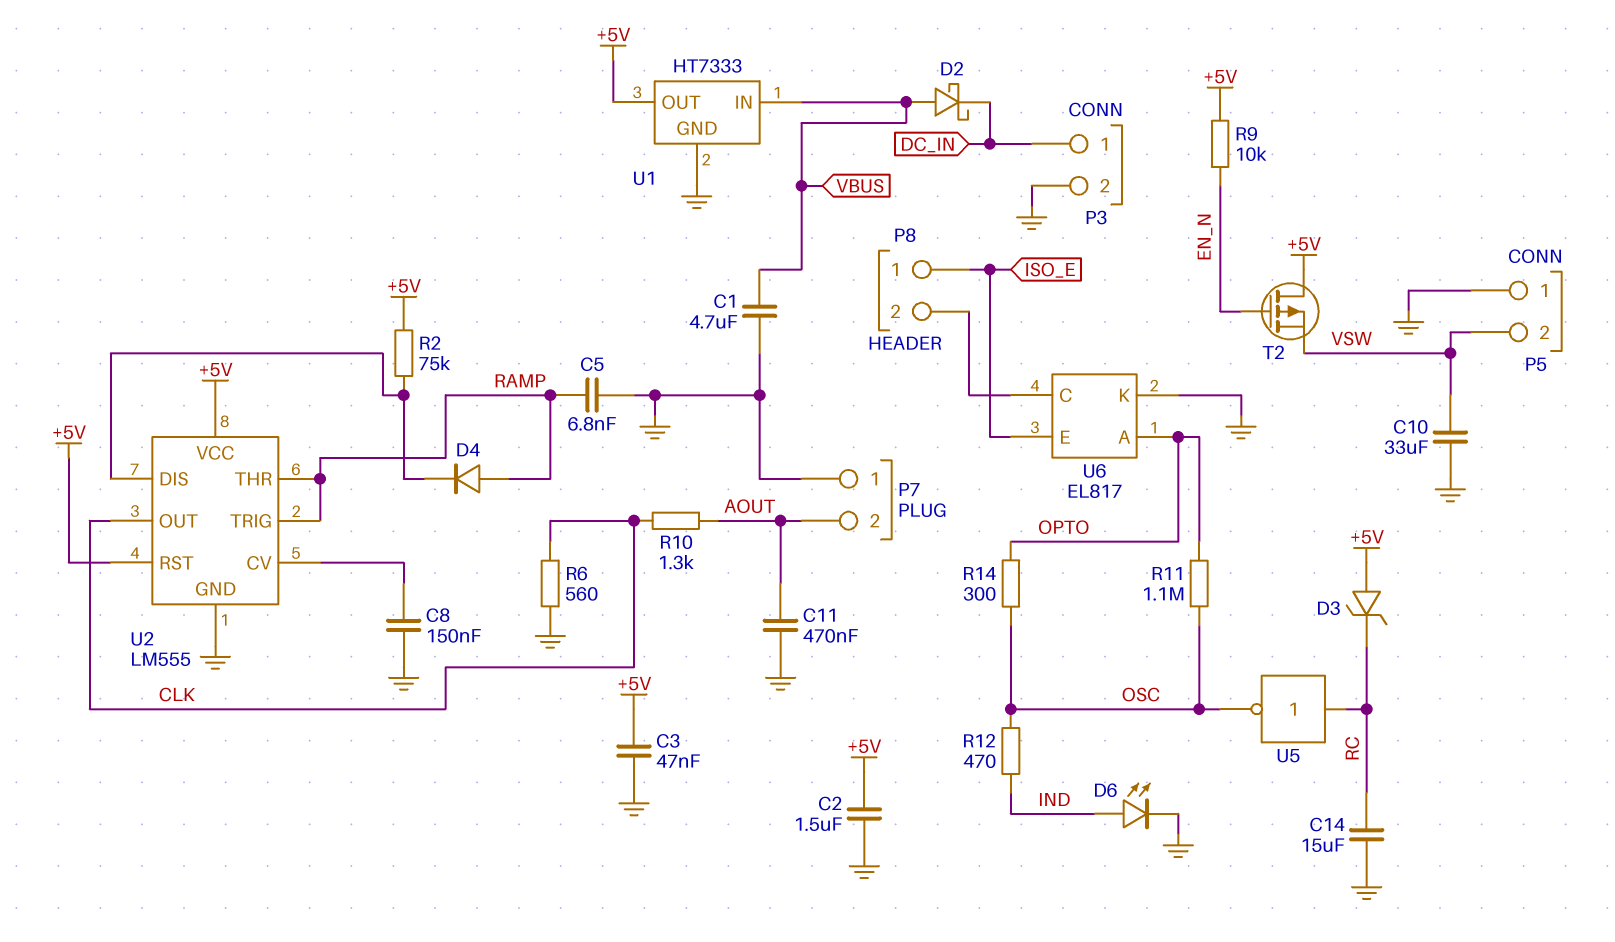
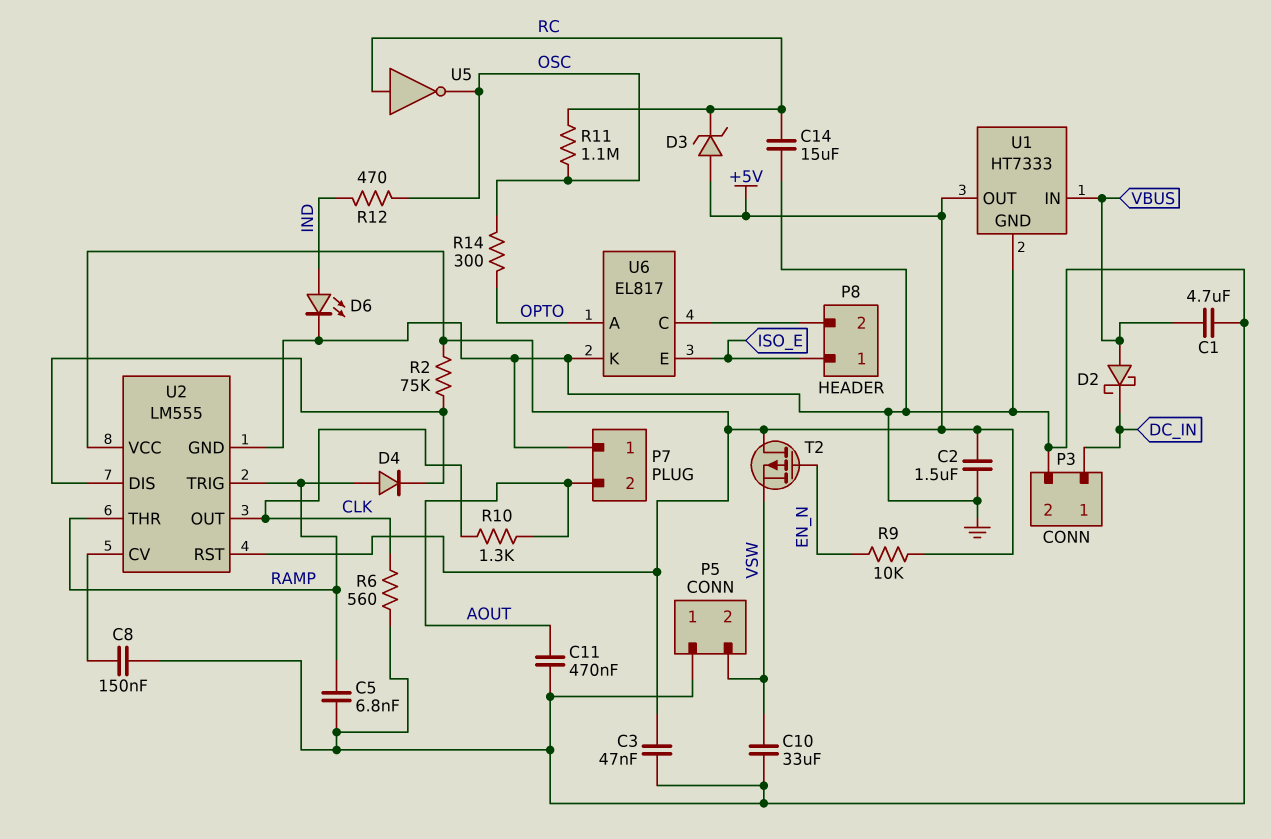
R11: 1.1M (OPTO, OSC) -> 1.1M (OSC, RC)

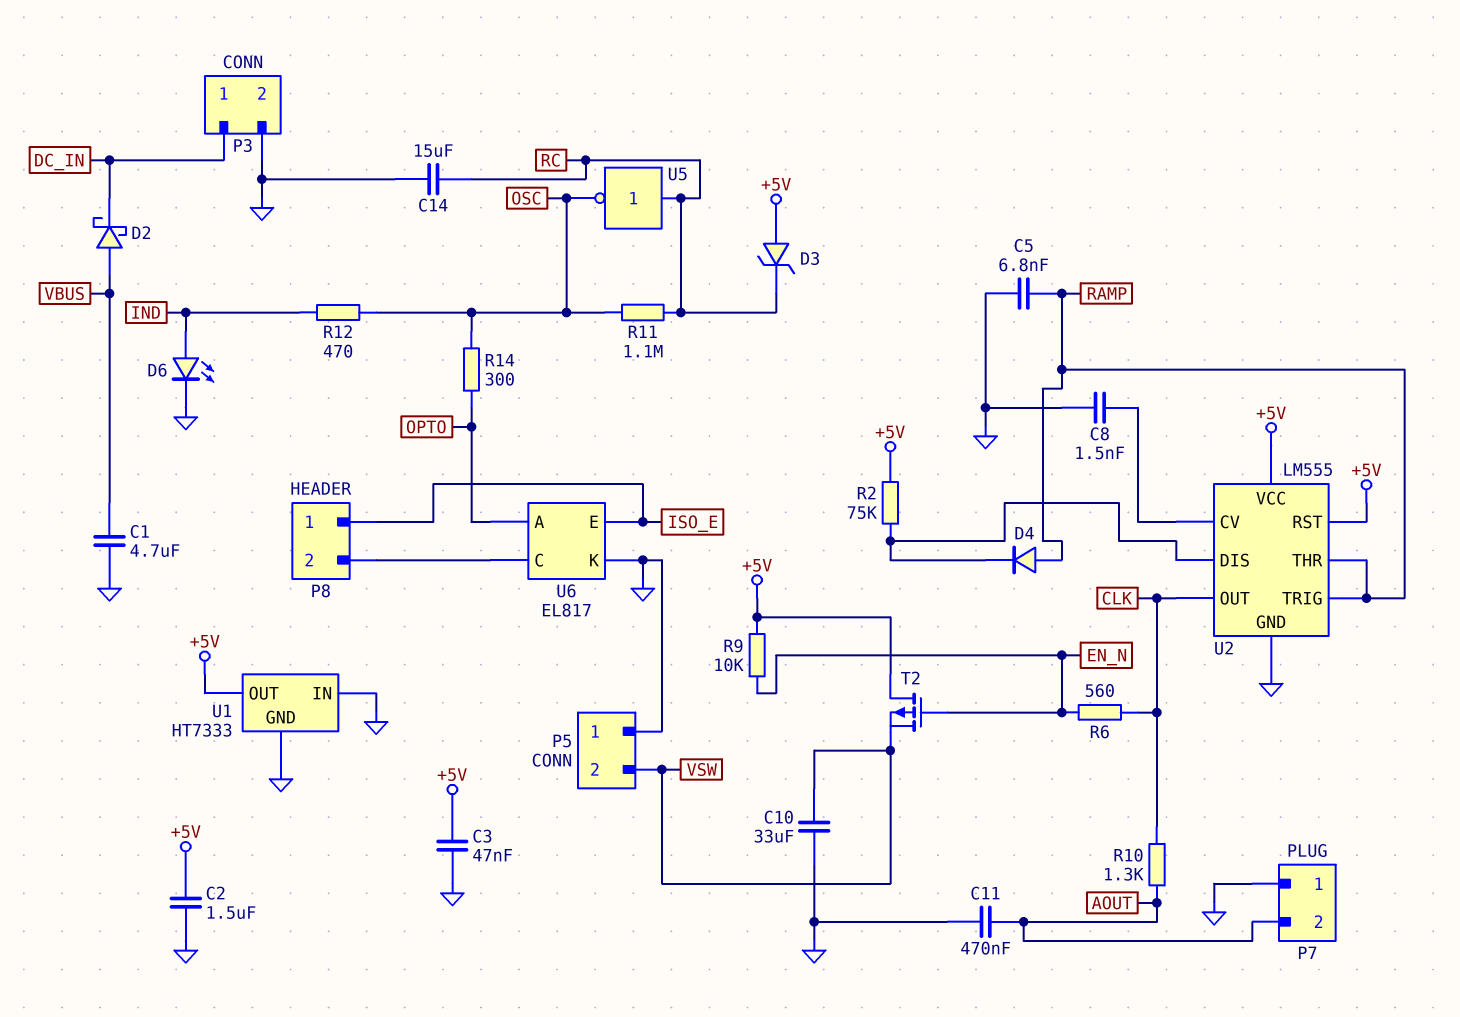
C8: 150nF (GND, U2/CV) -> 1.5nF (GND, U2/CV)
R6: 560 (CLK, GND) -> 560 (CLK, EN_N)
U1 pin IN: VBUS -> GND

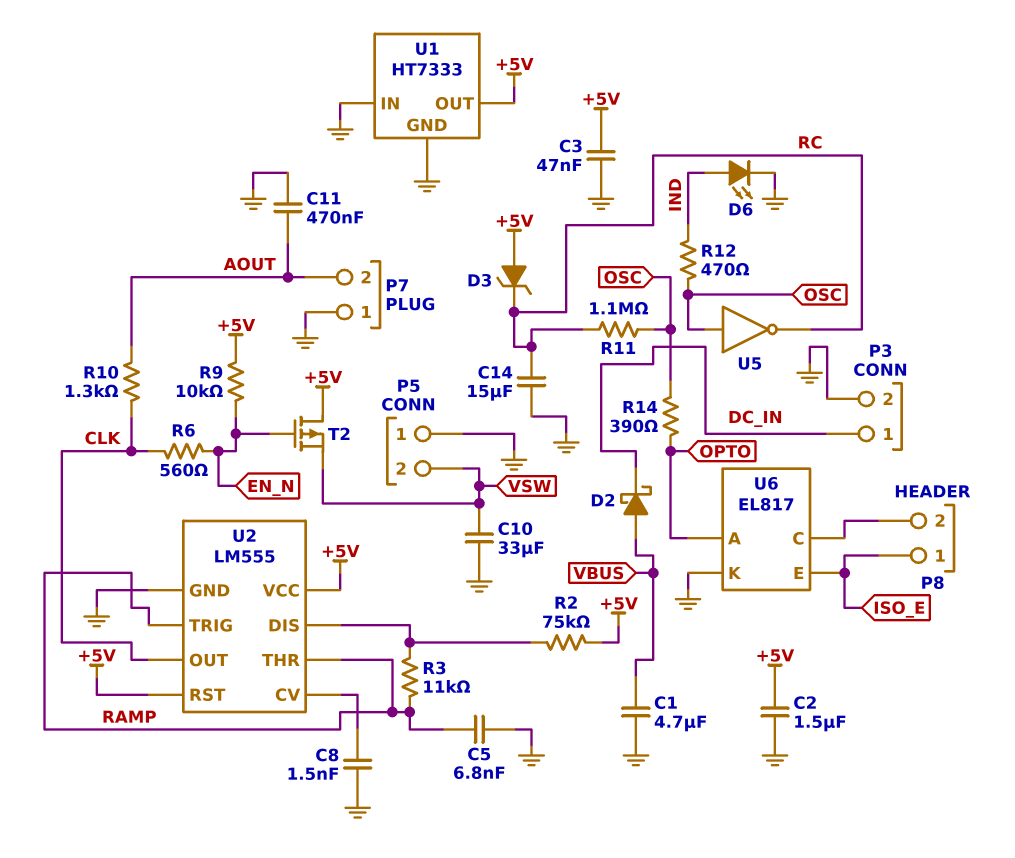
D4: diode (A RAMP, K U2/DIS) -> none
R3: none -> 11k (RAMP, U2/DIS)
R14: 300 (OPTO, OSC) -> 390 (OPTO, OSC)
U5: NOT (in RC, out OSC) -> NOT (in OSC, out RC)

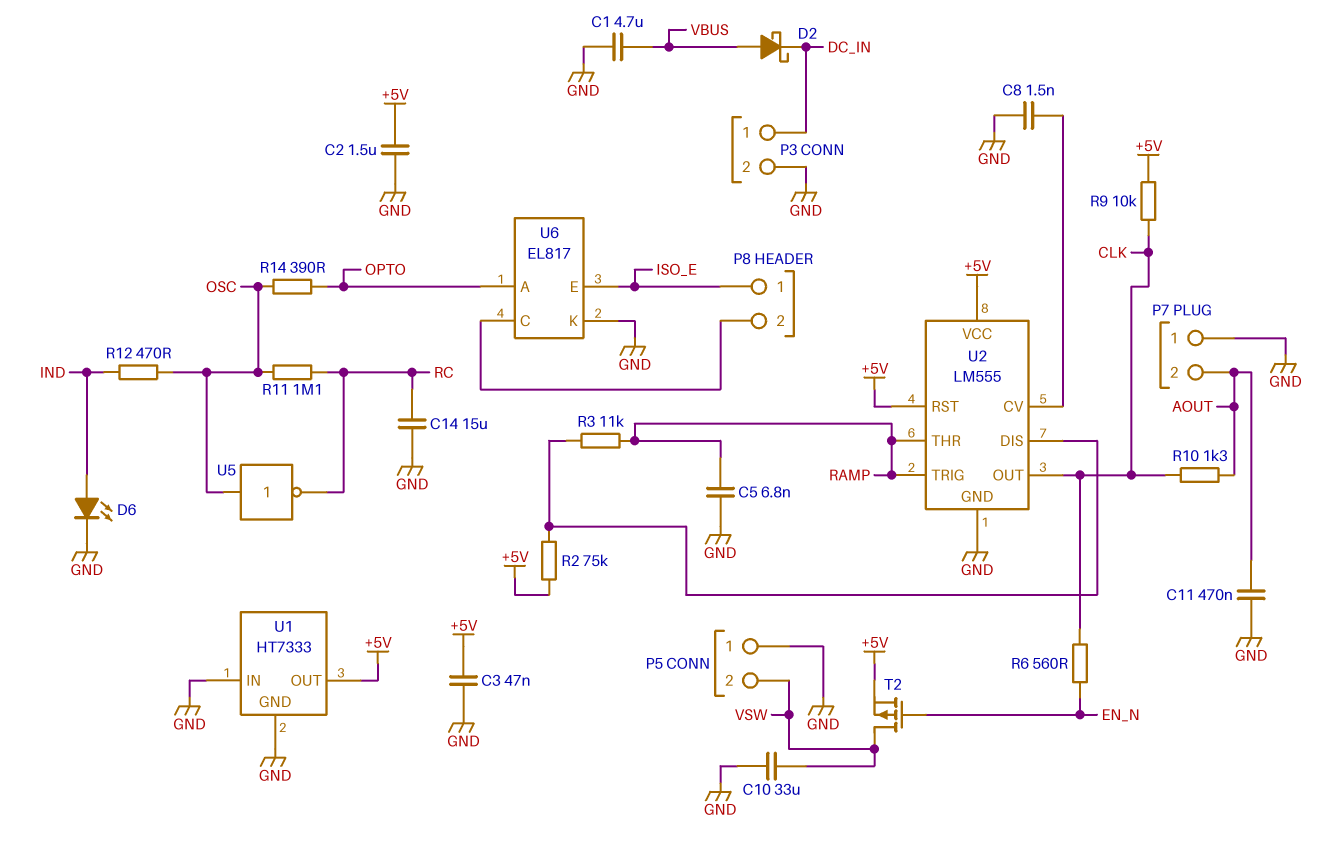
D3: zener (A +5V, K RC) -> none
R9: 10k (+5V, EN_N) -> 10k (+5V, CLK)
T2: PMOS (G EN_N, D +5V, S VSW) -> PMOS (G EN_N, D VSW, S +5V)

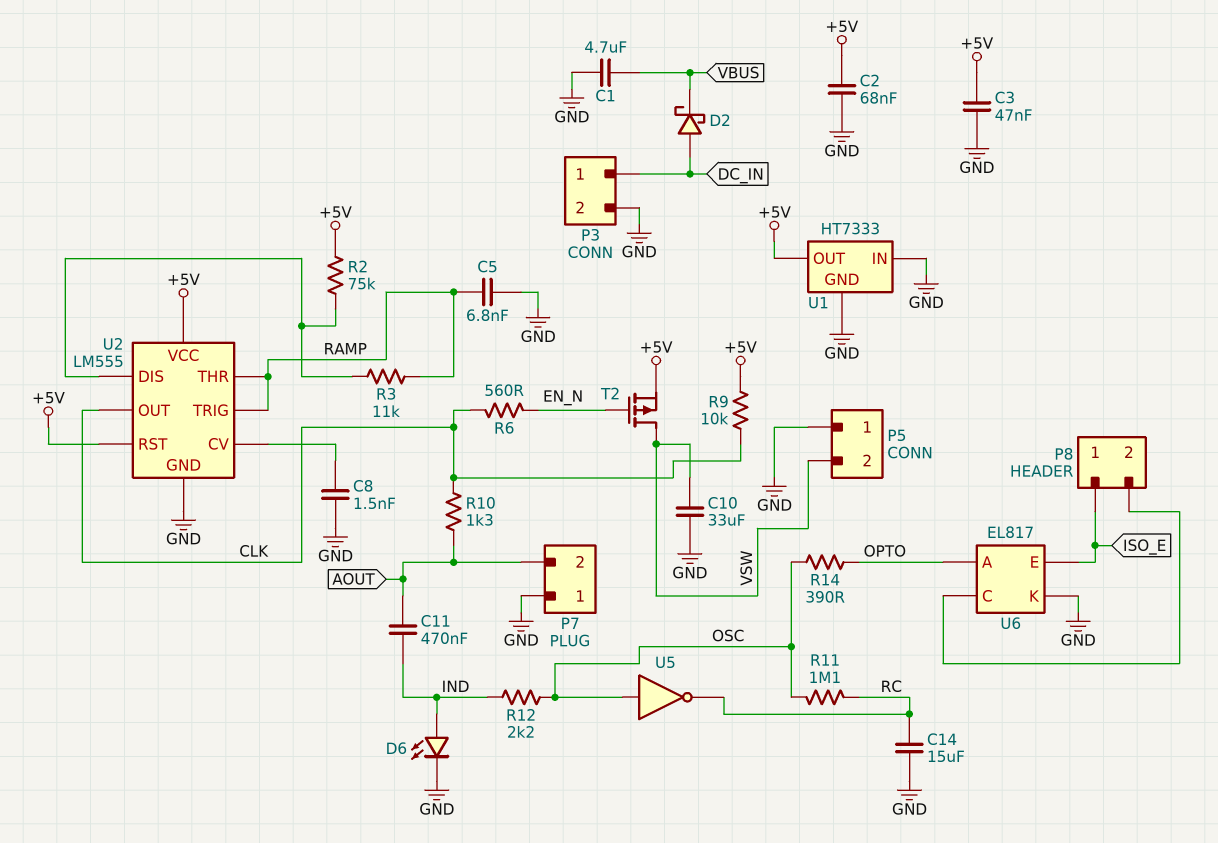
C2: 1.5uF (+5V, GND) -> 68nF (+5V, GND)
C11: 470nF (AOUT, GND) -> 470nF (AOUT, IND)
D2: schottky (A VBUS, K DC_IN) -> schottky (A DC_IN, K VBUS)
R12: 470 (IND, OSC) -> 2.2k (IND, OSC)

